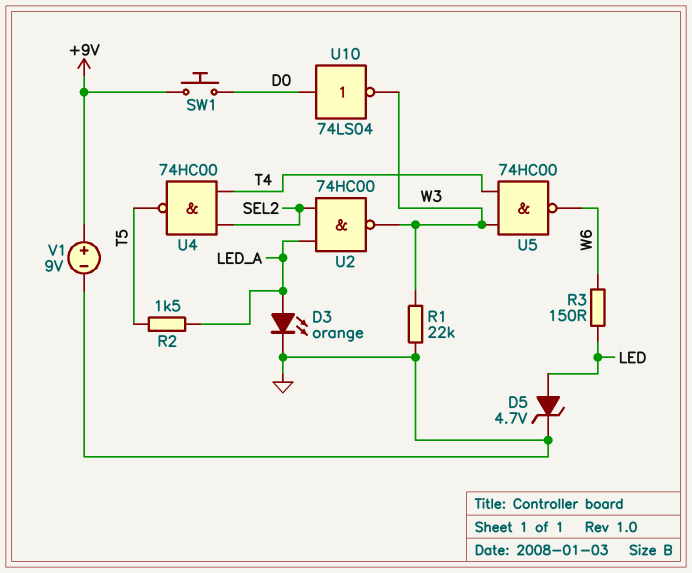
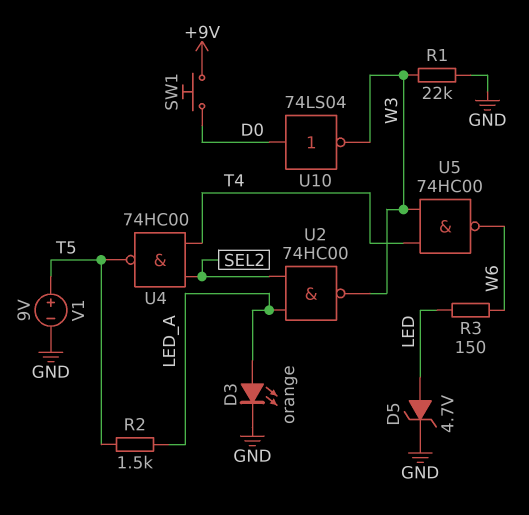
V1: 9V (plus +9V, minus GND) -> 9V (plus T5, minus GND)

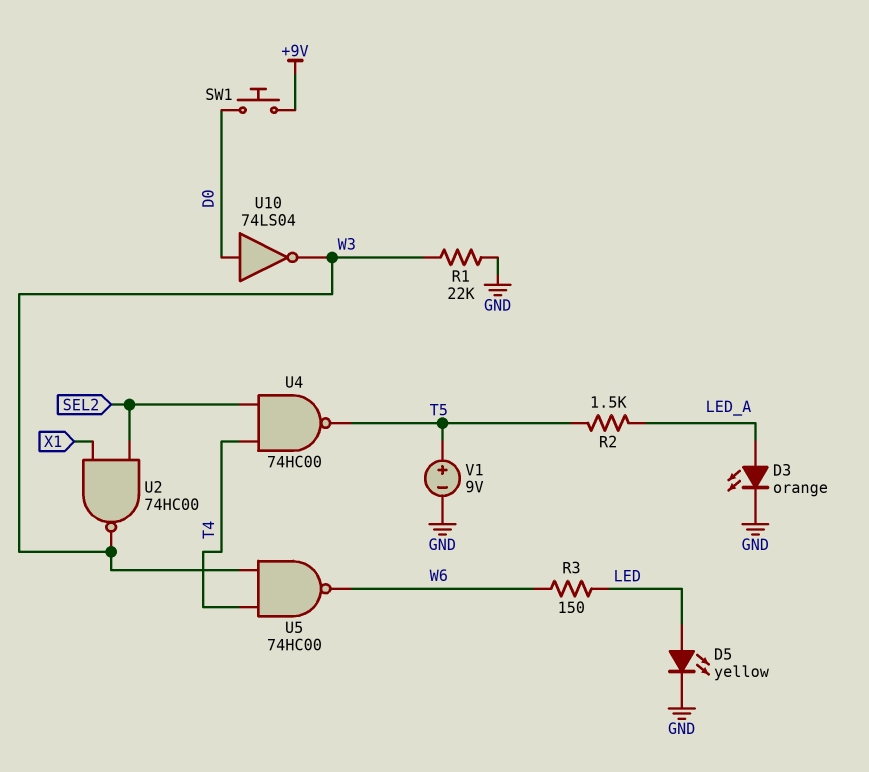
D5: zener 4.7V (A LED, K GND) -> LED yellow (A LED, K GND)
U2: NAND 74HC00 (in LED_A, in SEL2, out W3) -> NAND 74HC00 (in SEL2, in X1, out W3)

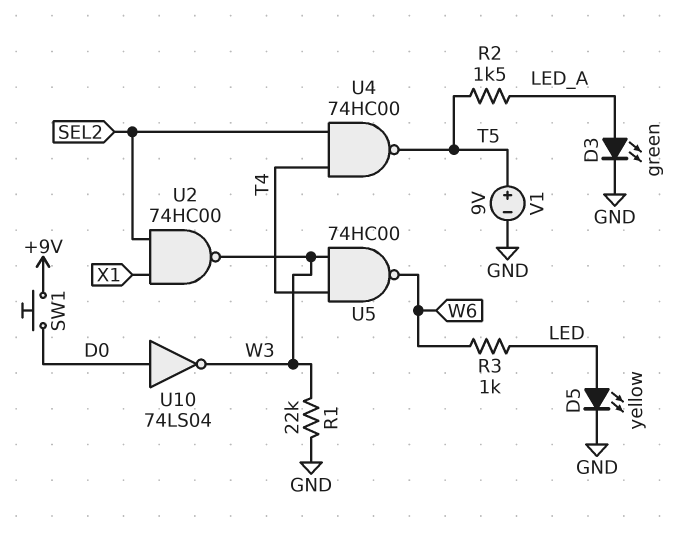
D3: LED orange (A LED_A, K GND) -> LED green (A LED_A, K GND)
R3: 150 (LED, W6) -> 1k (LED, W6)

